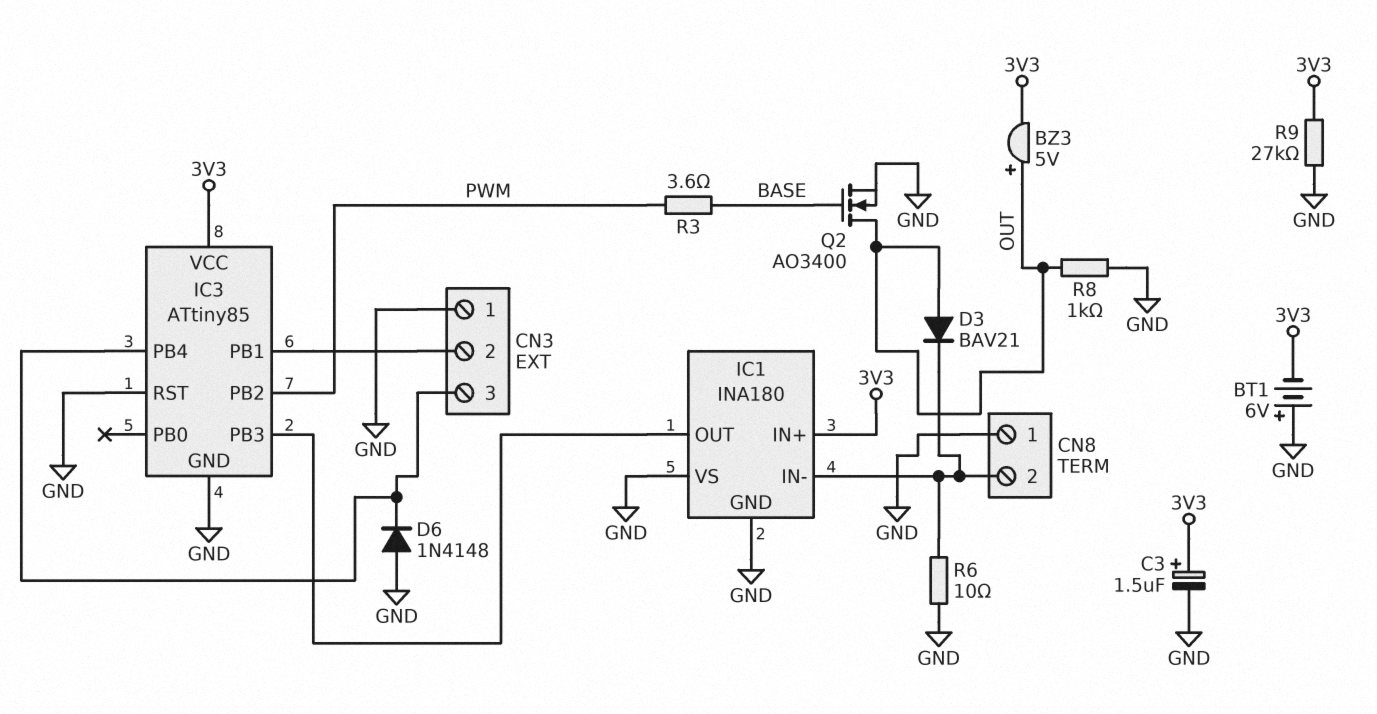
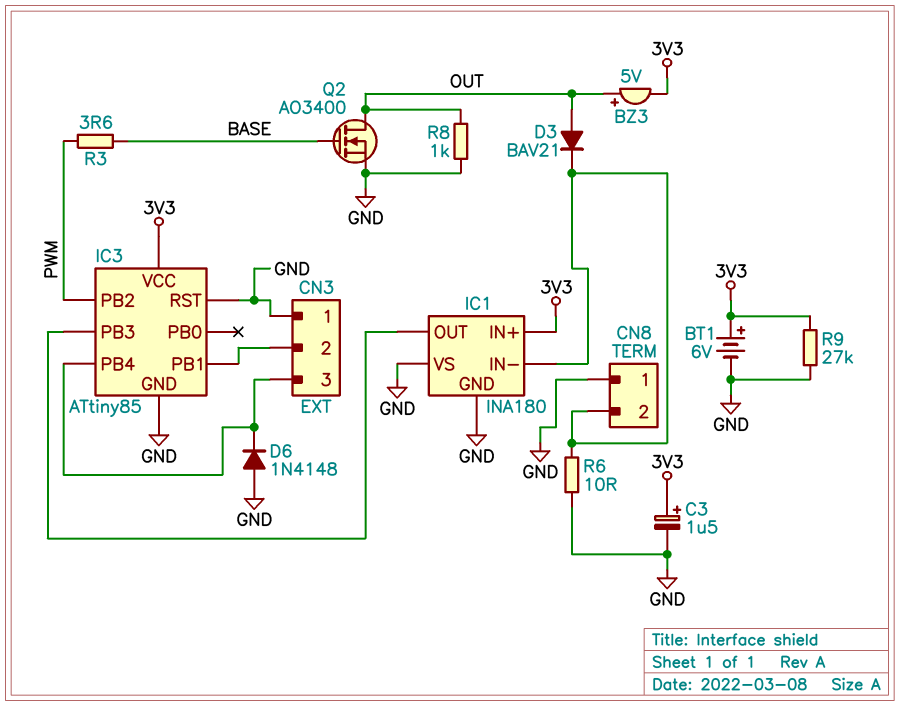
BT1: 6V (plus GND, minus 3V3) -> 6V (plus 3V3, minus GND)

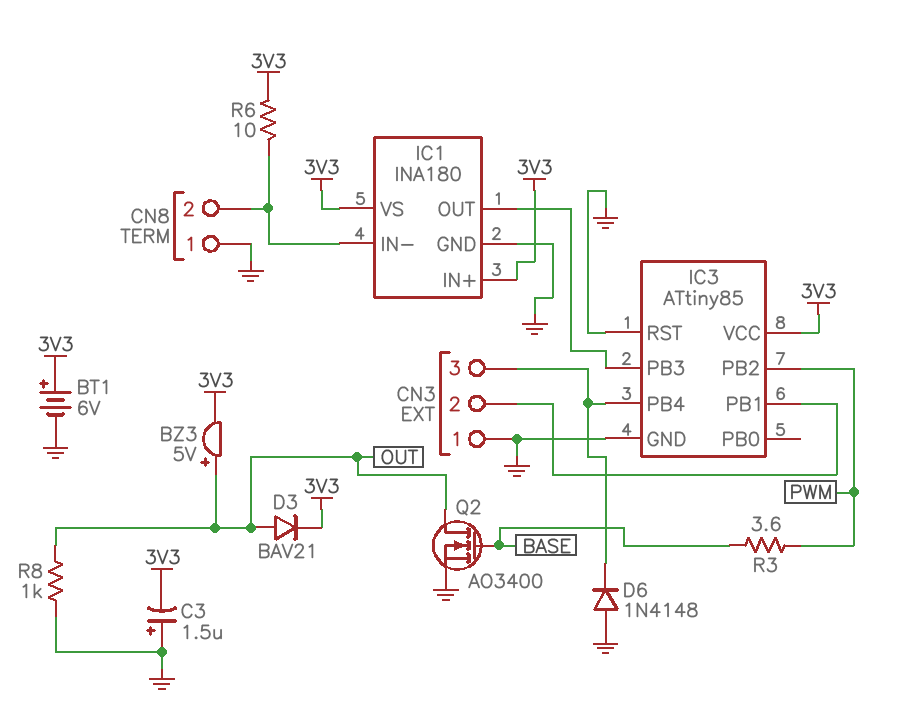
C3: 1.5uF (plus 3V3, minus GND) -> 1.5uF (plus GND, minus 3V3)
D3: diode BAV21 (A OUT, K CN8/2) -> diode BAV21 (A OUT, K 3V3)
IC1 pin VS: GND -> 3V3
R6: 10 (CN8/2, GND) -> 10 (3V3, CN8/2)
R9: 27k (3V3, GND) -> none

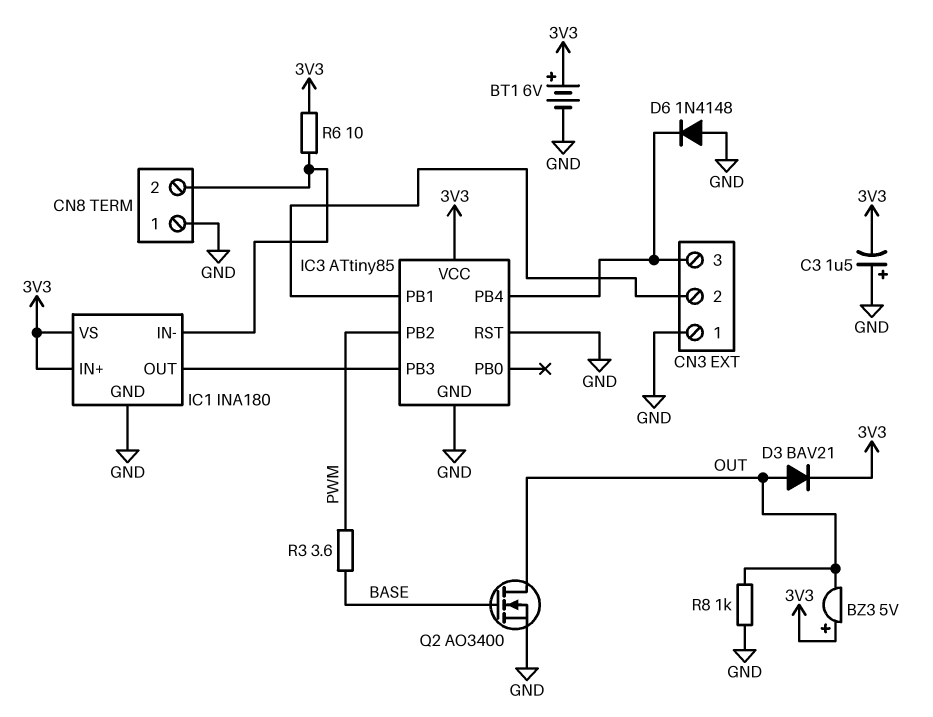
BZ3: buzzer 5V (plus OUT, minus 3V3) -> buzzer 5V (plus 3V3, minus OUT)

